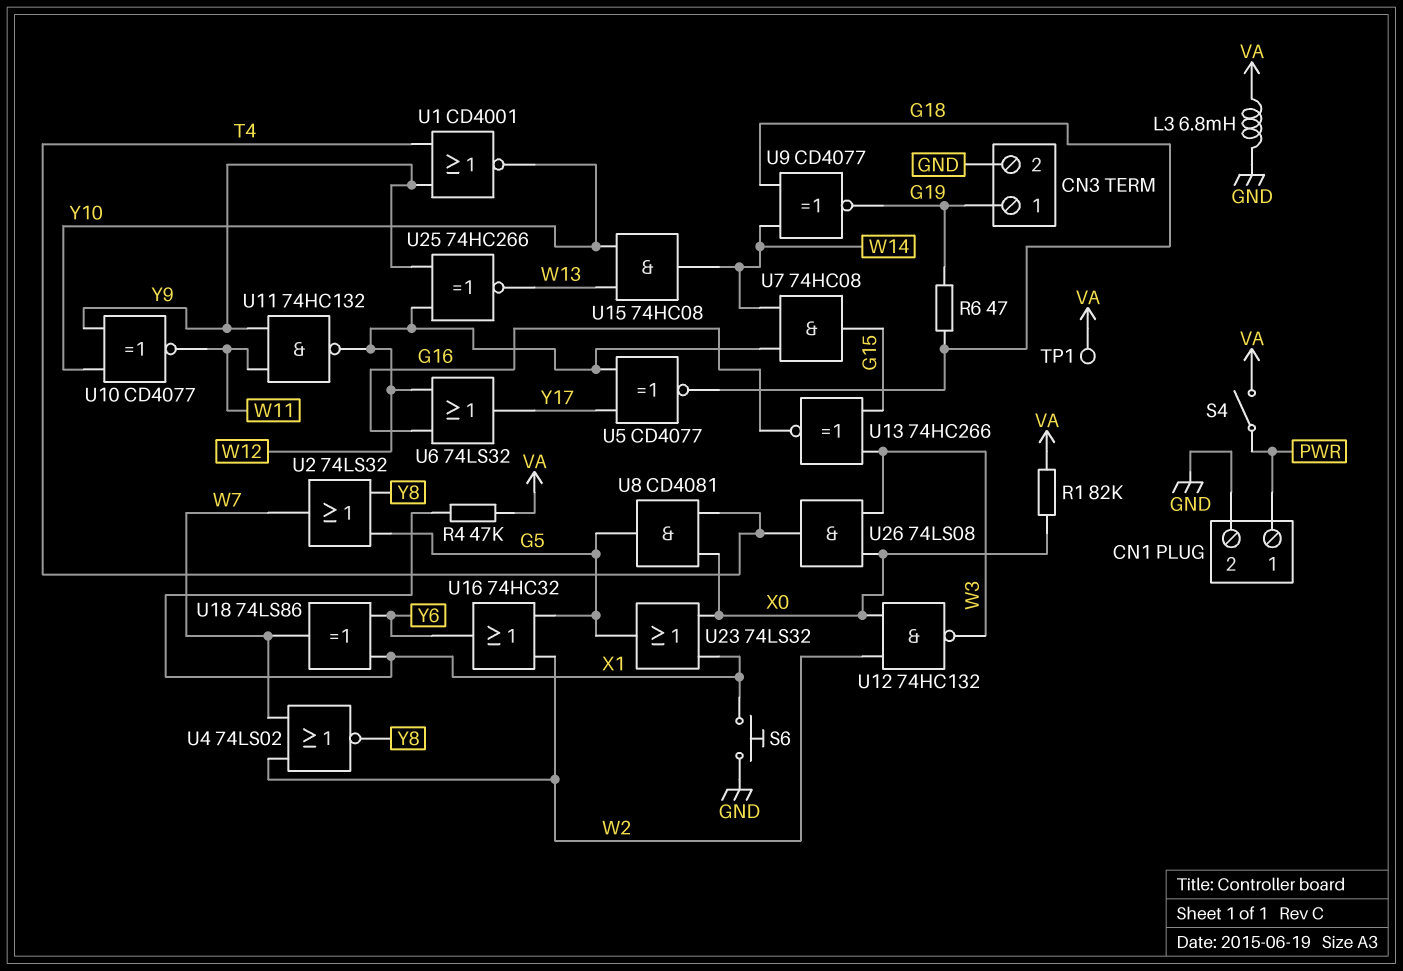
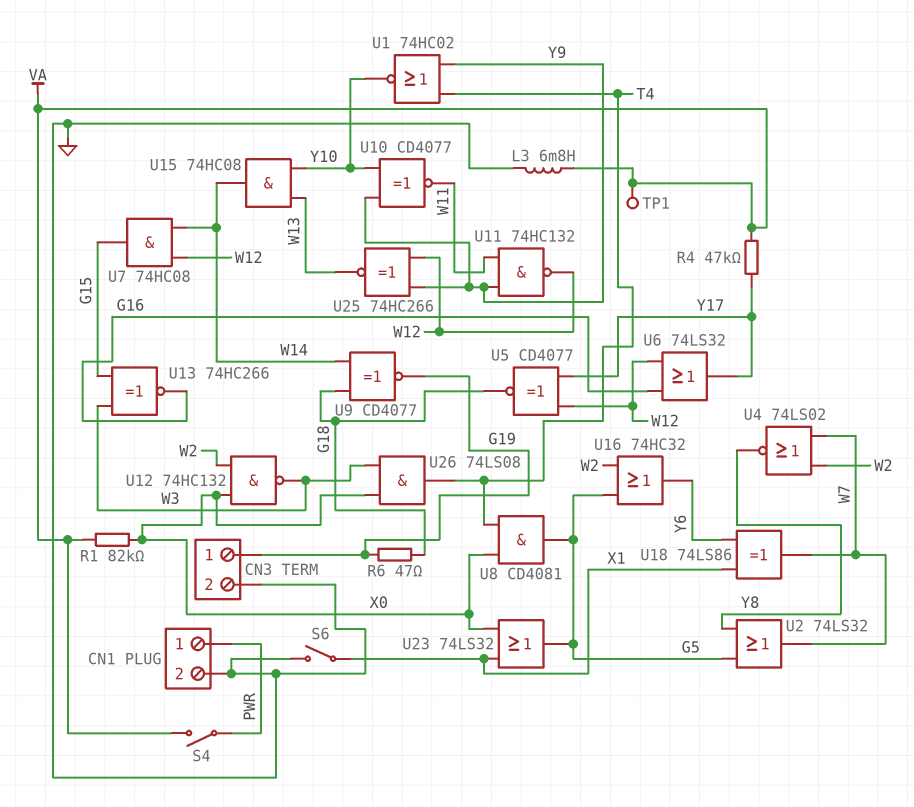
R4: 47k (VA, X1) -> 47k (VA, Y17)
S6: button (GND, X1) -> switch (GND, X1)
U1: NOR CD4001 (in T4, in Y9, out Y10) -> NOR 74HC02 (in T4, in Y9, out Y10)

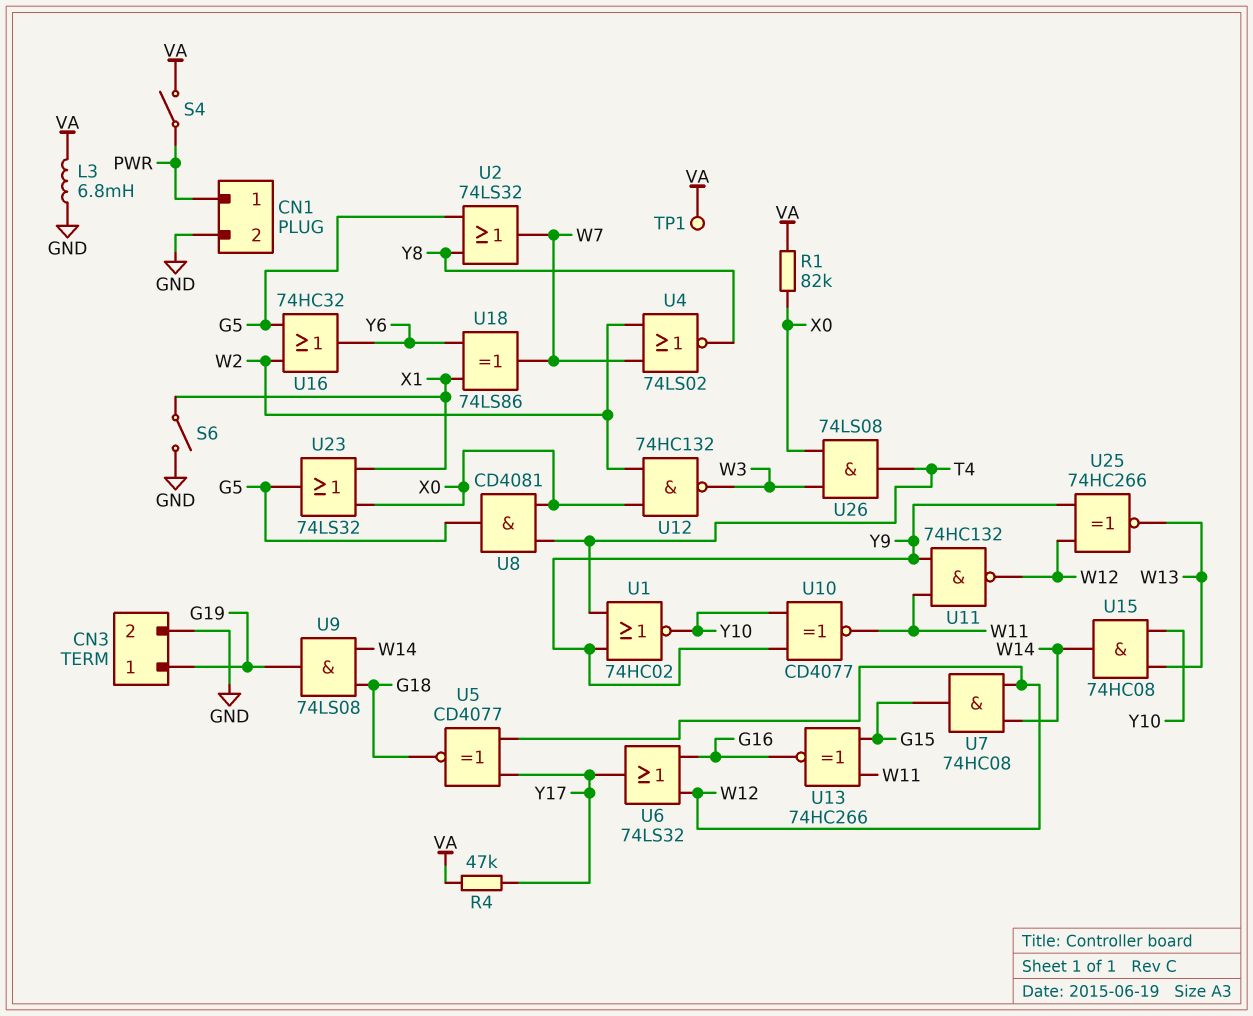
R6: 47 (G18, G19) -> none
U9: XNOR CD4077 (in G18, in W14, out G19) -> AND 74LS08 (in G18, in W14, out G19)
U13: XNOR 74HC266 (in G15, in W3, out G16) -> XNOR 74HC266 (in G15, in W11, out G16)

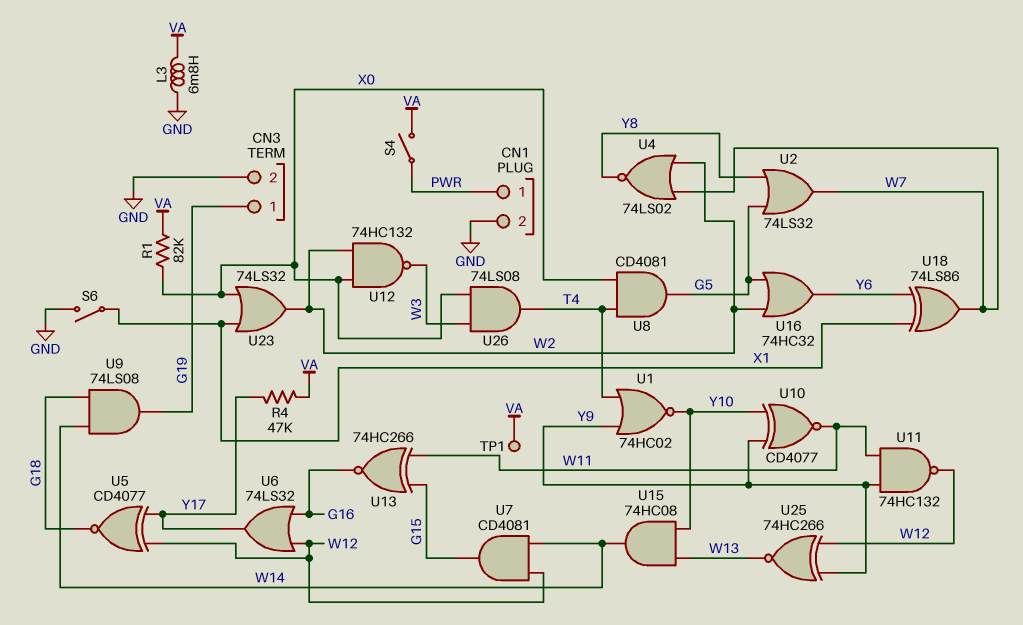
U7: AND 74HC08 (in W12, in W14, out G15) -> AND CD4081 (in W12, in W14, out G15)
U23: OR 74LS32 (in X0, in X1, out G5) -> OR 74LS32 (in X0, in X1, out W2)

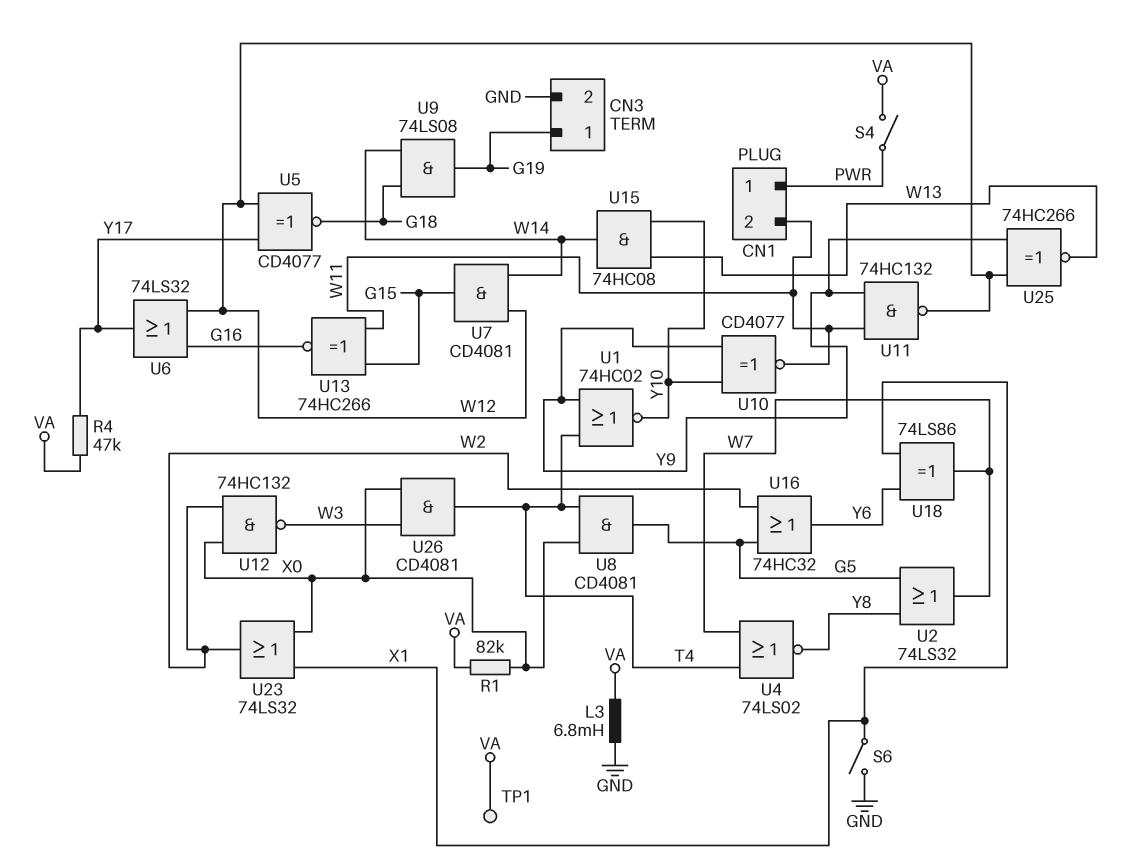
CN1 pin 2: GND -> W11
U4: NOR 74LS02 (in W2, in W7, out Y8) -> NOR 74LS02 (in T4, in W7, out Y8)
U26: AND 74LS08 (in W3, in X0, out T4) -> AND CD4081 (in W3, in X0, out T4)

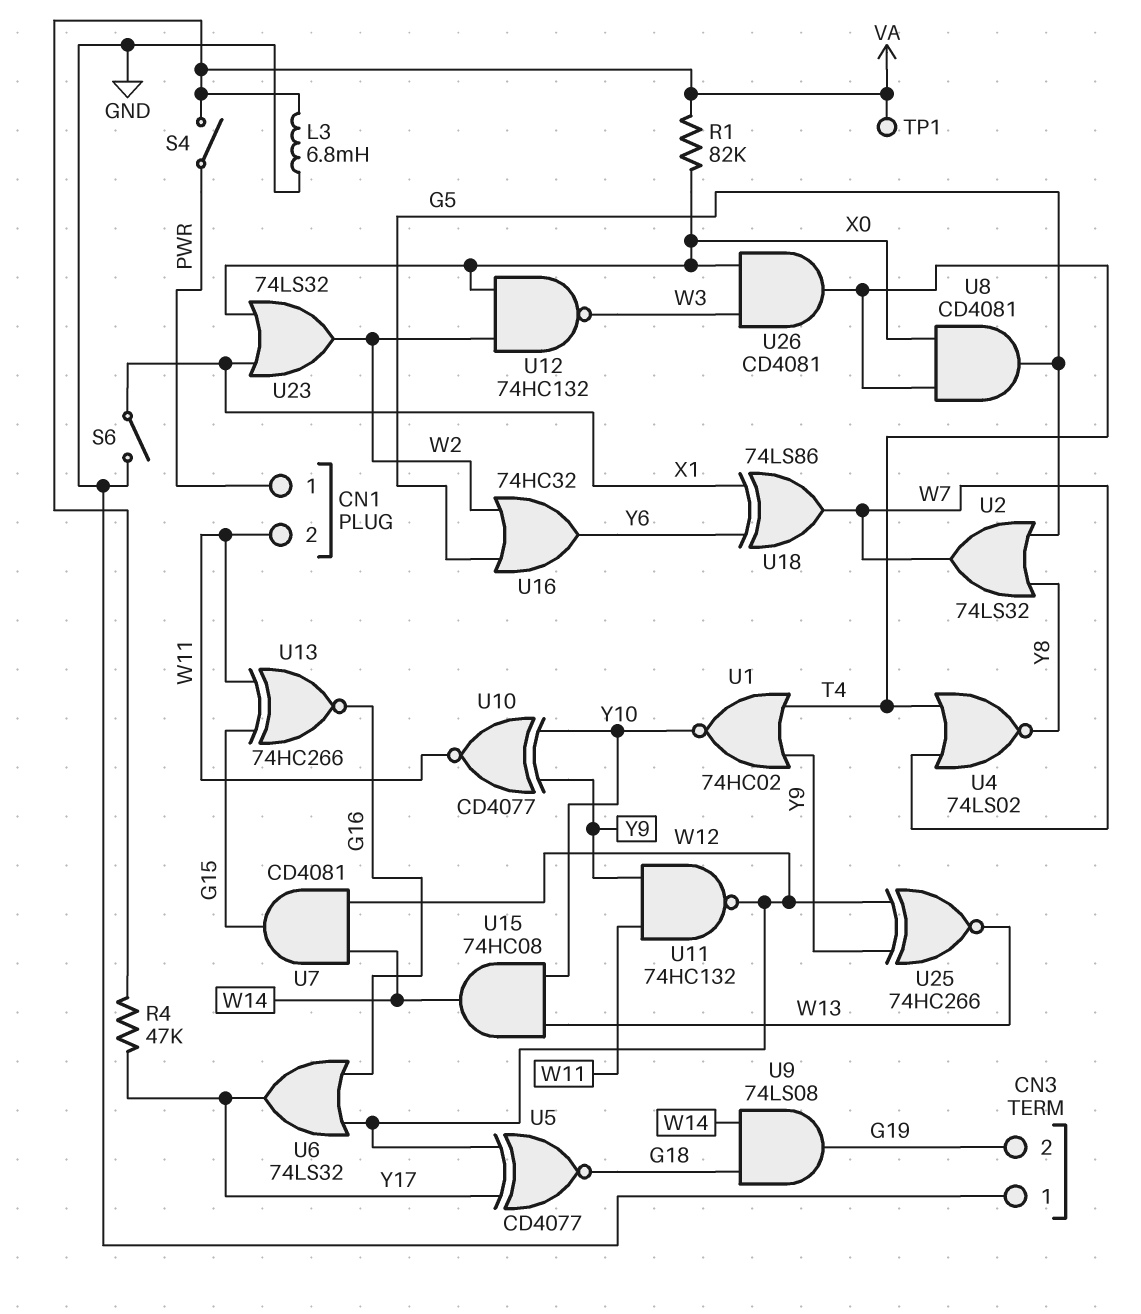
CN3 pin 1: G19 -> GND
CN3 pin 2: GND -> G19

